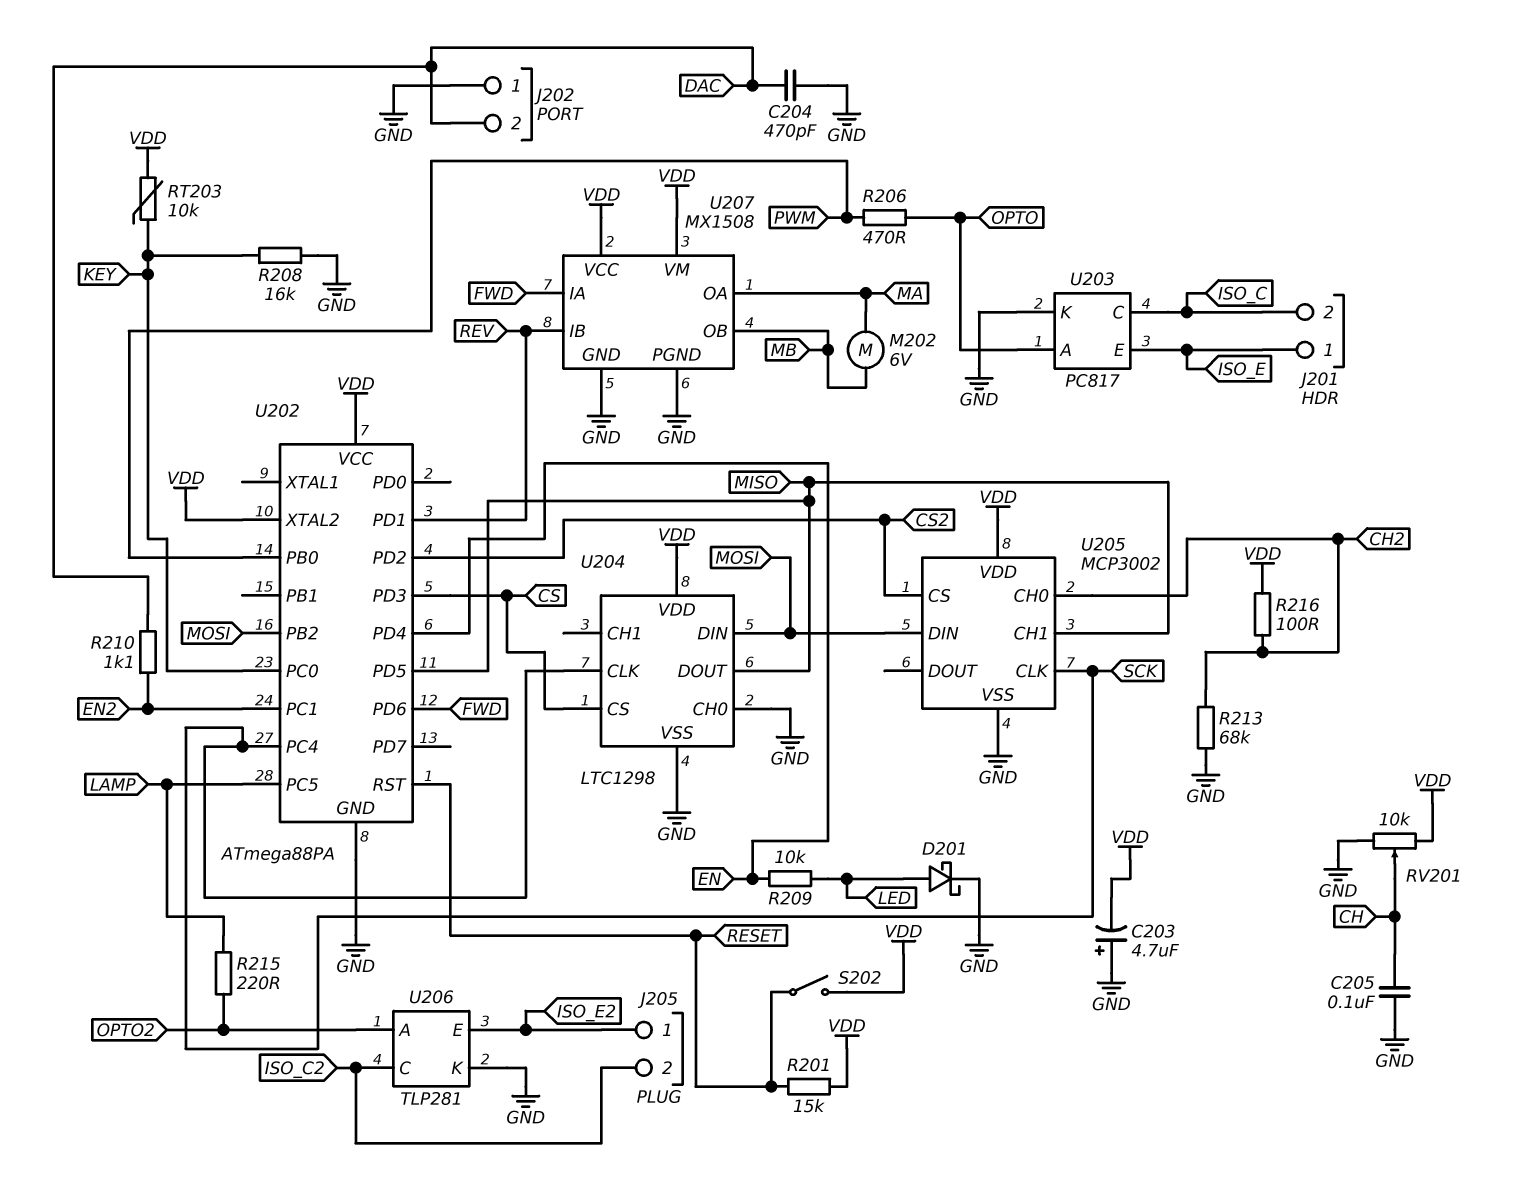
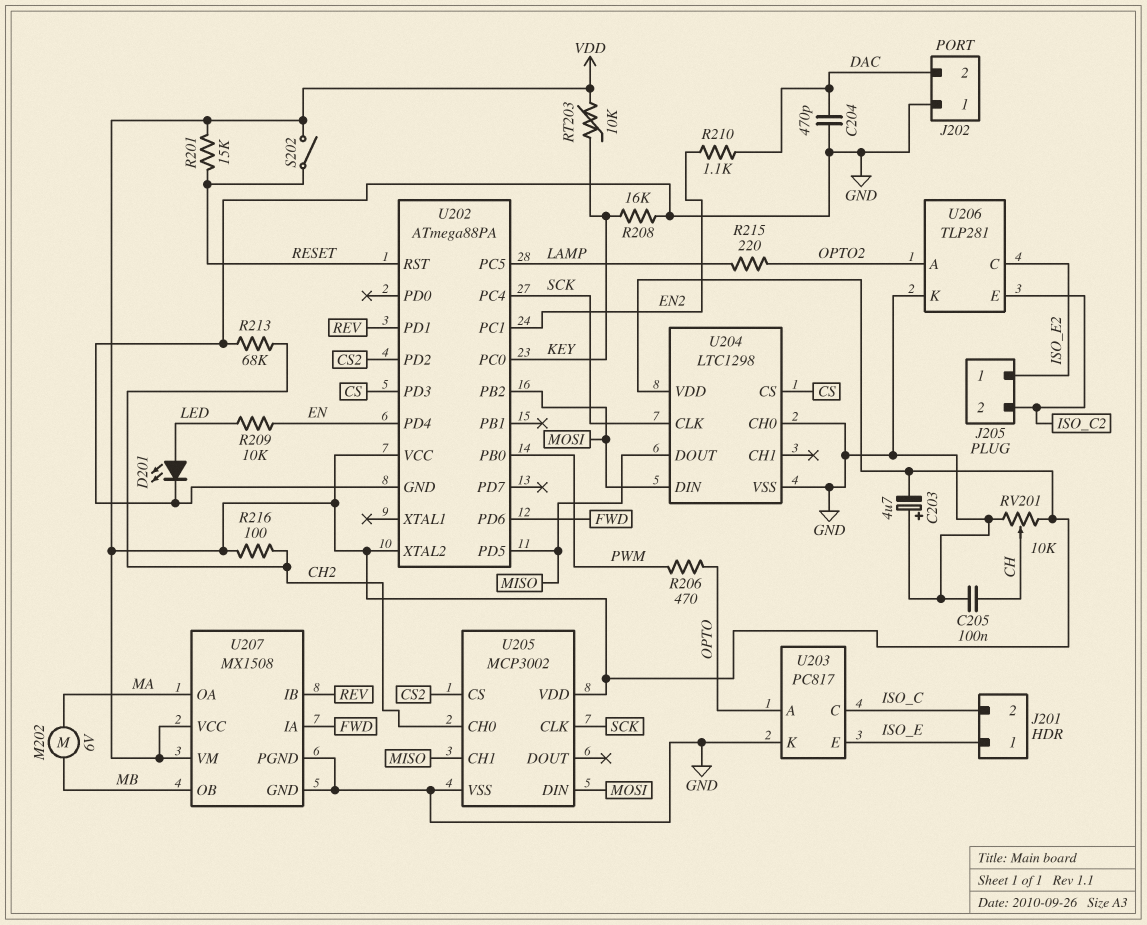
D201: schottky (A LED, K GND) -> LED (A LED, K GND)
U206 pin C: ISO_C2 -> ISO_E2
U206 pin E: ISO_E2 -> ISO_C2

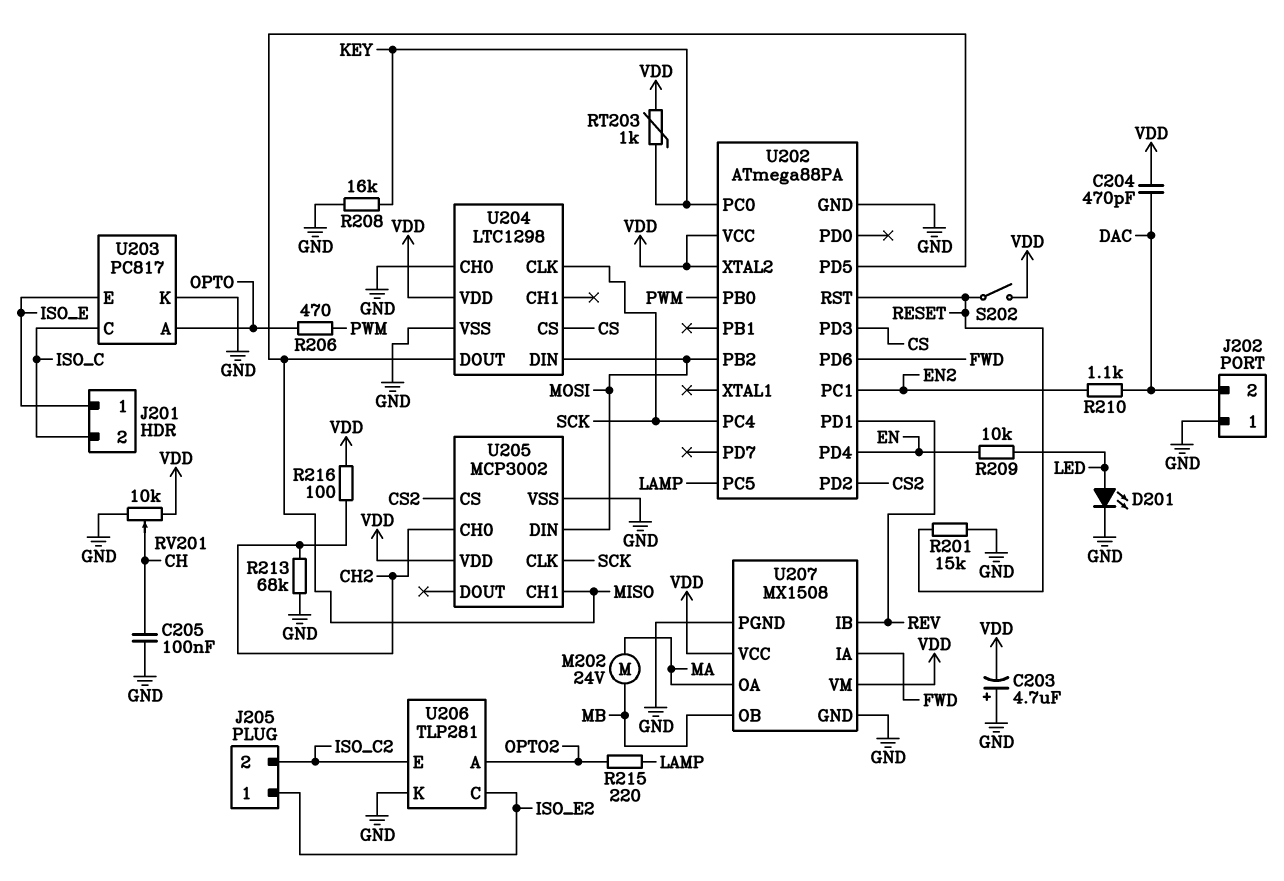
C204: 470pF (DAC, GND) -> 470pF (DAC, VDD)
M202: motor 6V (MA, MB) -> motor 24V (MA, MB)
R201: 15k (RESET, VDD) -> 15k (GND, RESET)
RT203: 10k (KEY, VDD) -> 1k (KEY, VDD)

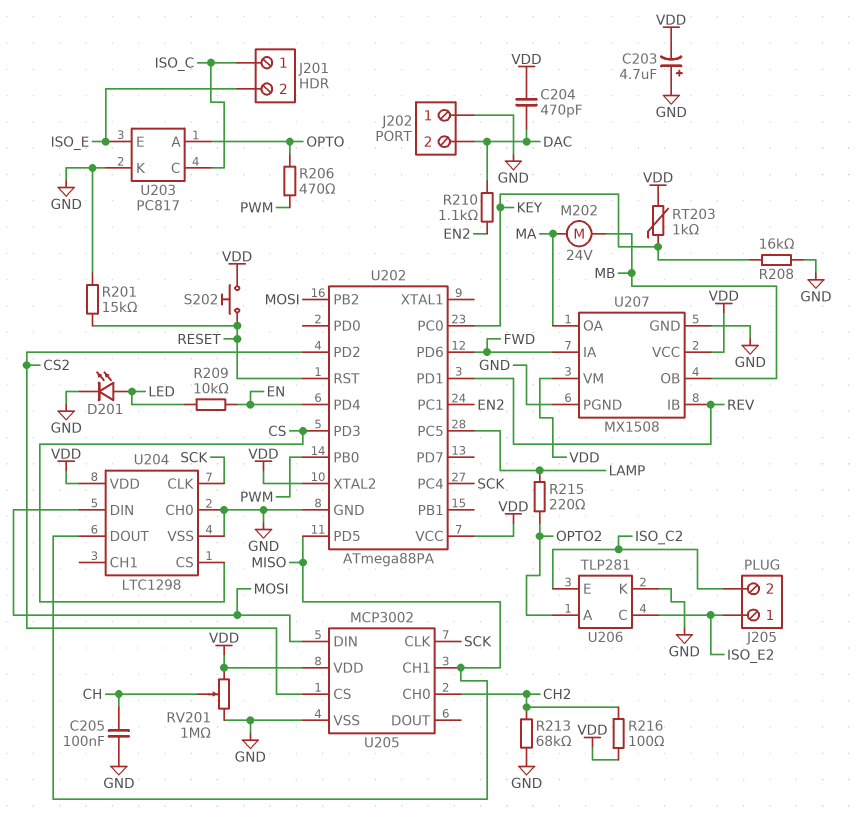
J201 pin 1: ISO_E -> ISO_C
J201 pin 2: ISO_C -> ISO_E
RV201: 10k (GND, VDD, wiper CH) -> 1M (GND, VDD, wiper CH)
S202: switch (RESET, VDD) -> button (RESET, VDD)

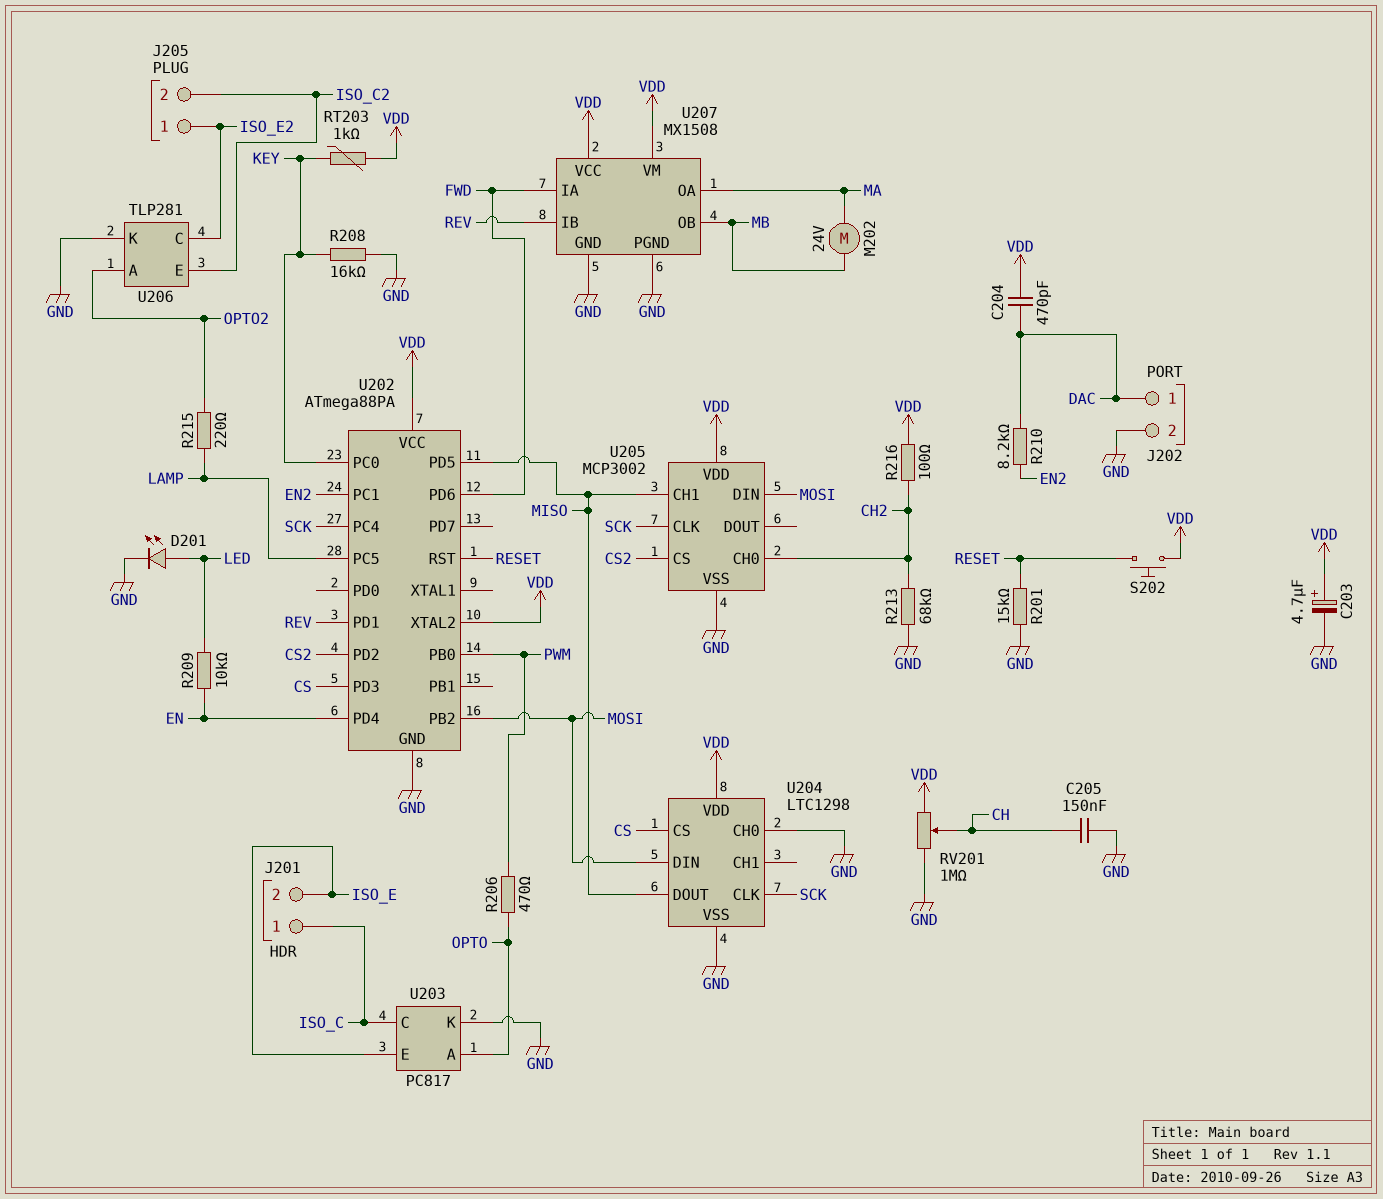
C203: 4.7uF (plus GND, minus VDD) -> 4.7uF (plus VDD, minus GND)
C205: 100nF (CH, GND) -> 150nF (CH, GND)
J202 pin 1: GND -> DAC
J202 pin 2: DAC -> GND
R210: 1.1k (DAC, EN2) -> 8.2k (DAC, EN2)

